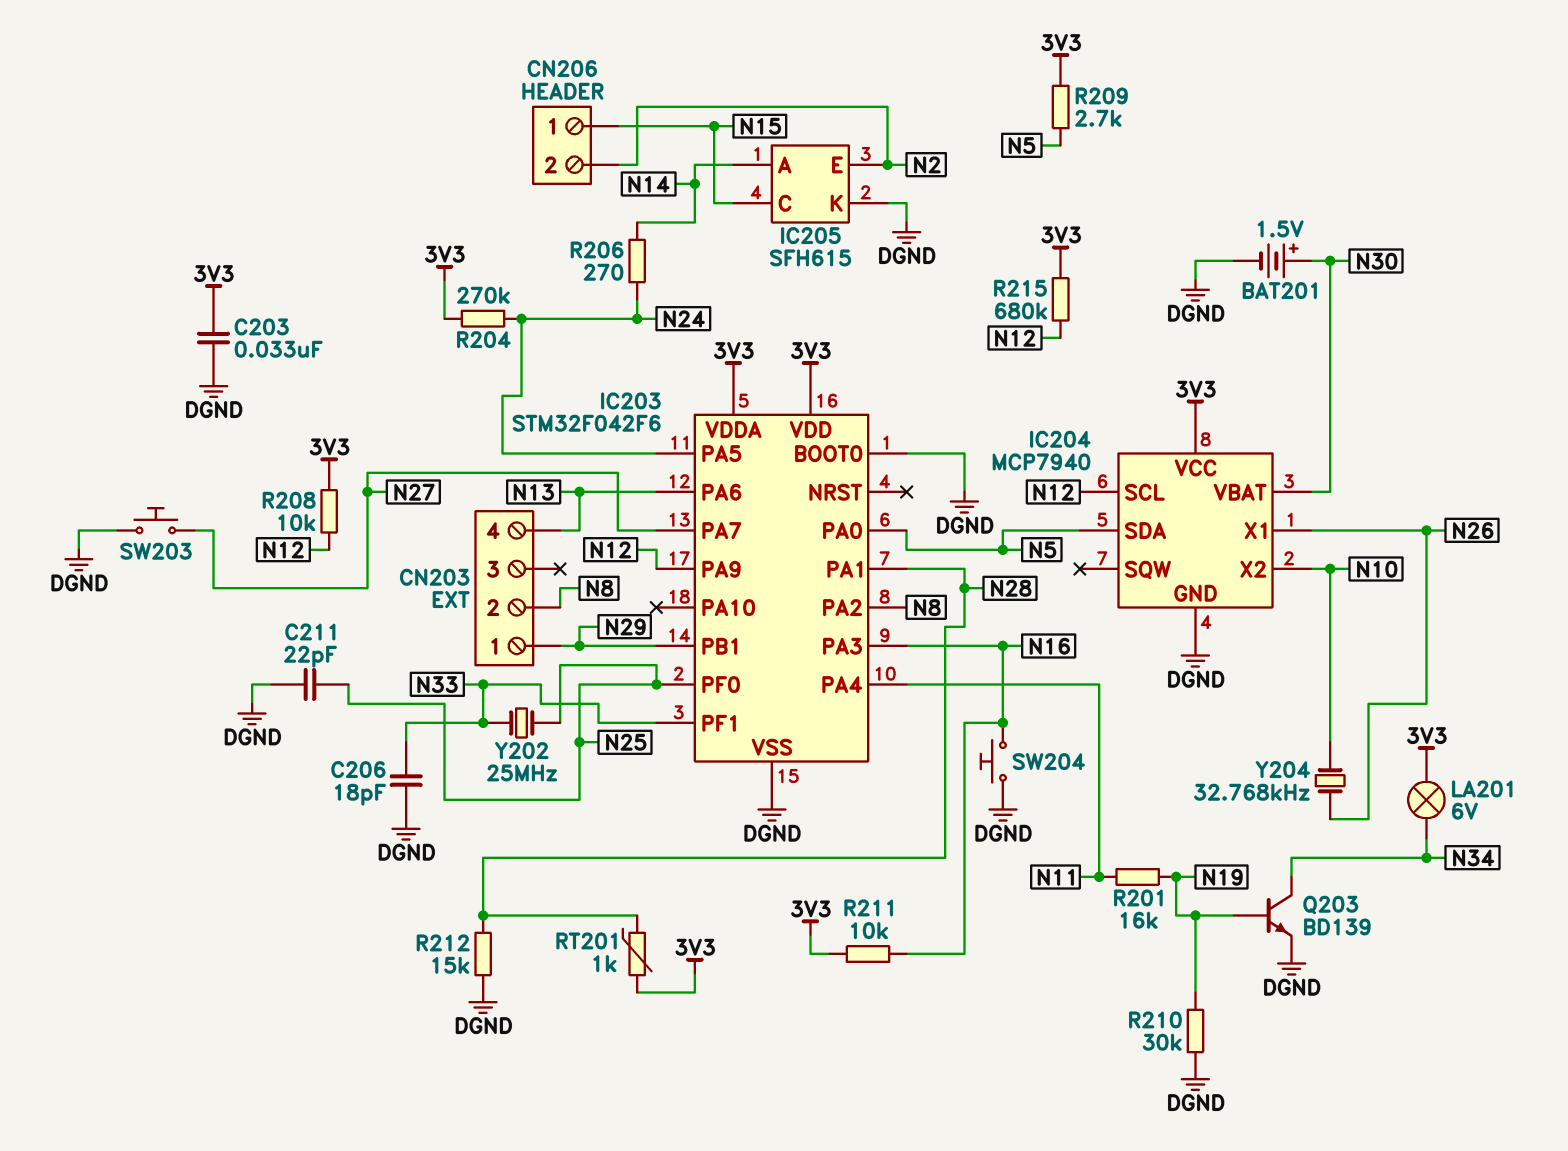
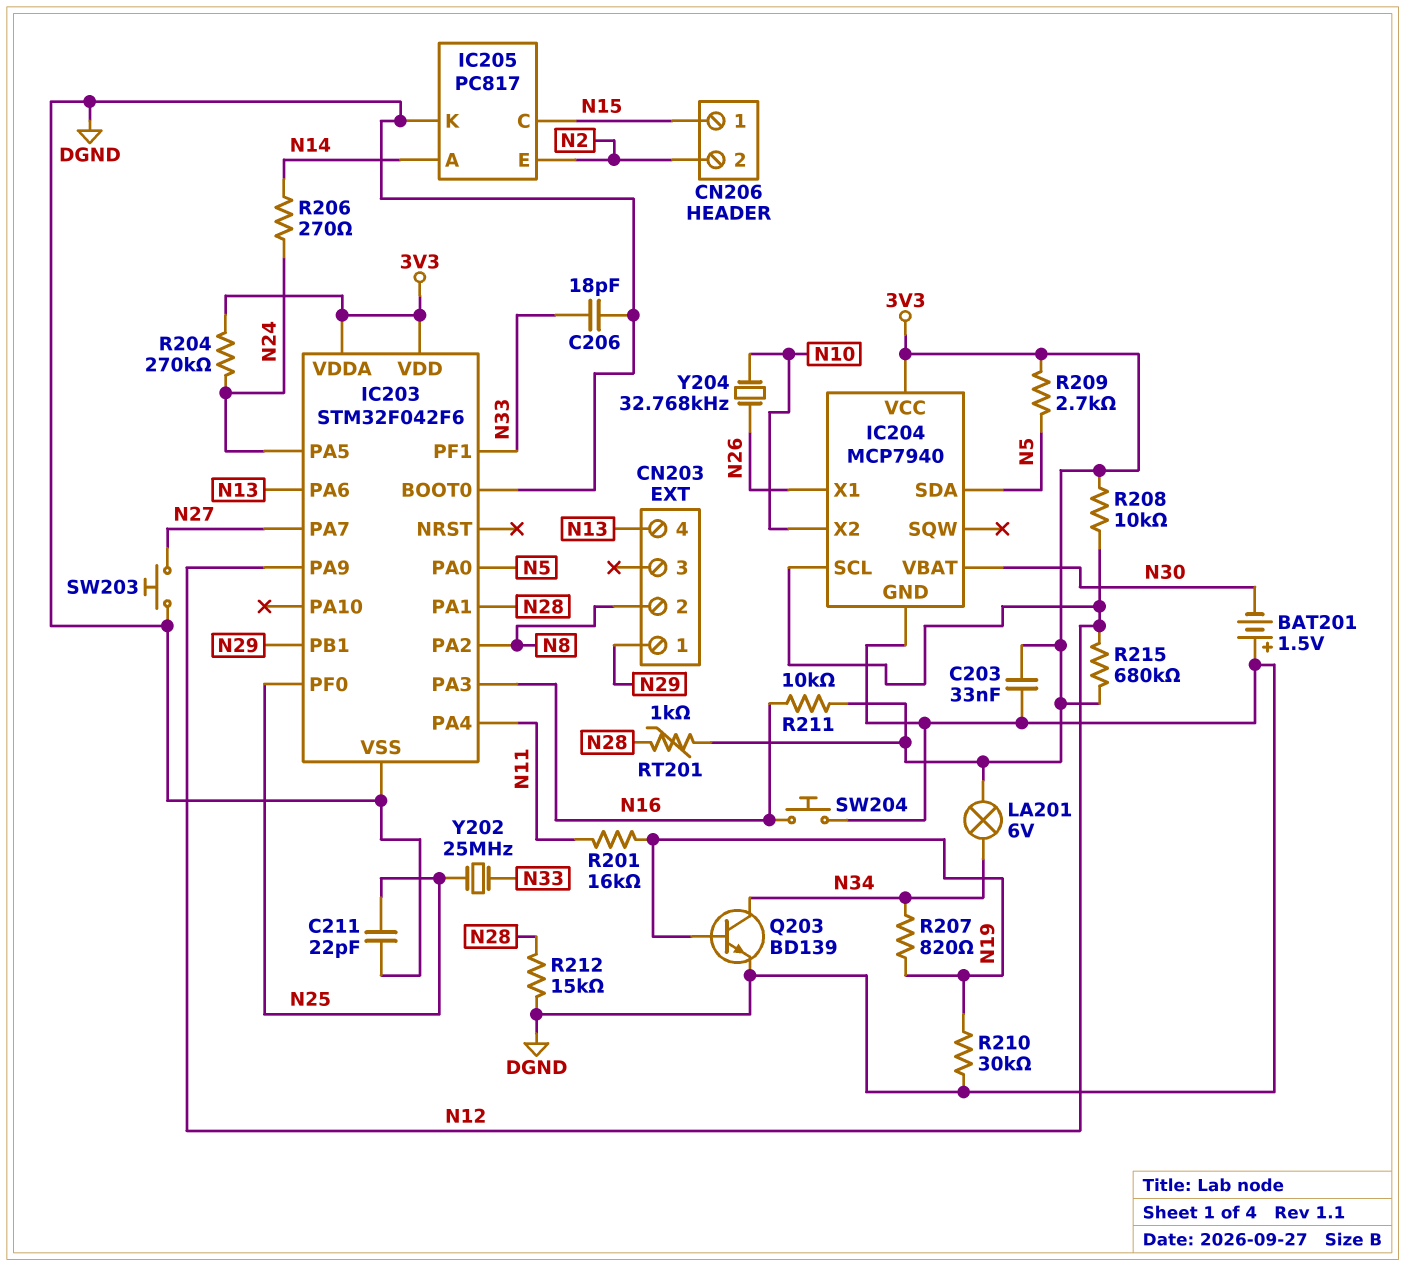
BAT201: 1.5V (plus N30, minus DGND) -> 1.5V (plus DGND, minus N30)
IC205: SFH615 -> PC817
R207: none -> 820 (N19, N34)

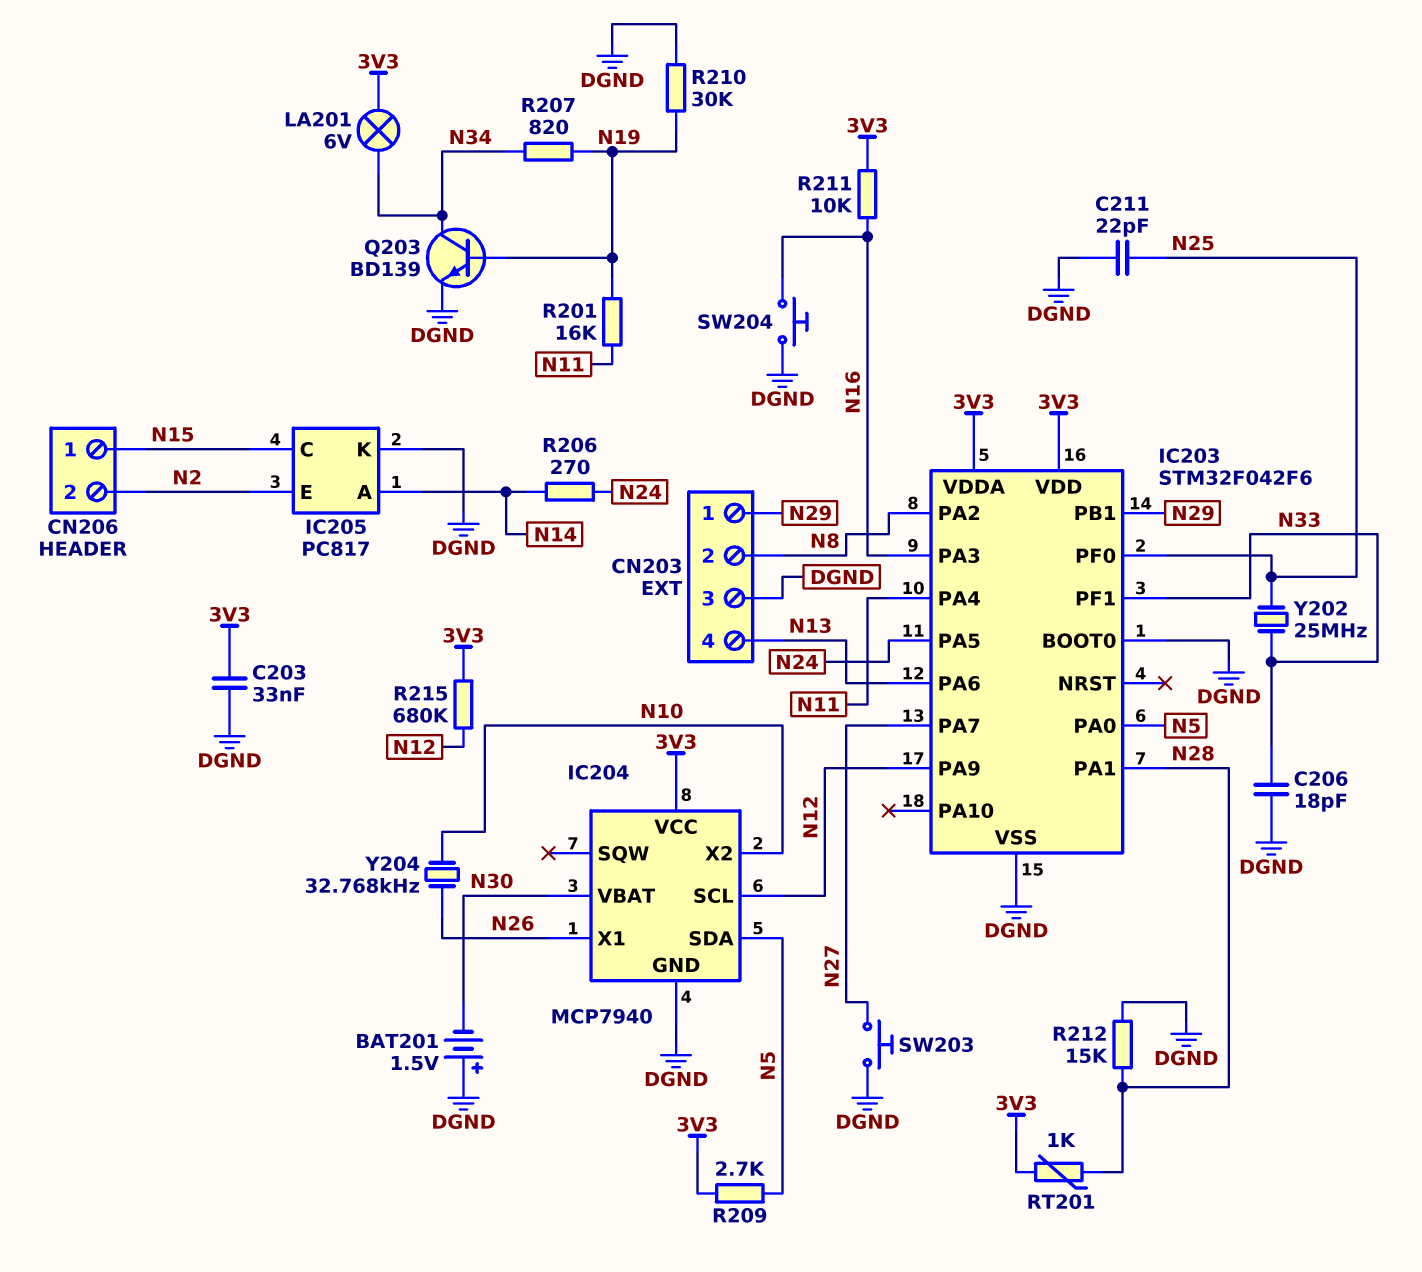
CN203 pin 3: none -> DGND
R204: 270k (3V3, N24) -> none
R208: 10k (3V3, N12) -> none

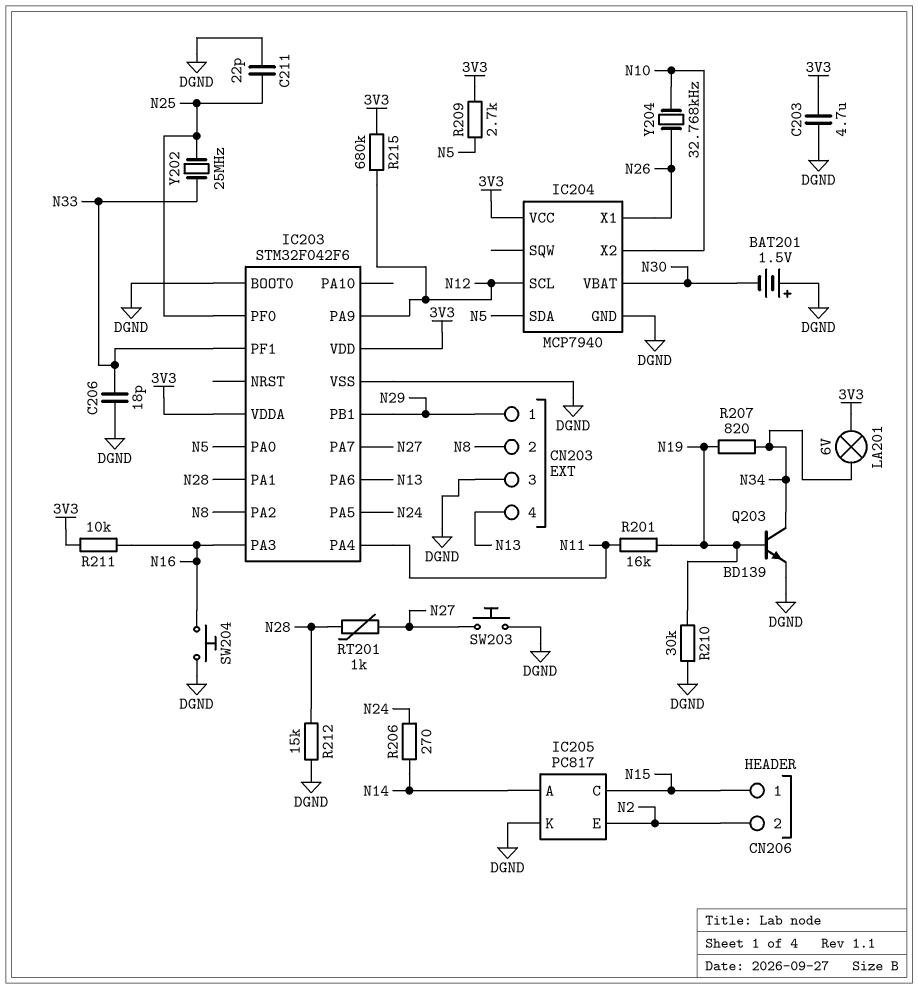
C203: 33nF (3V3, DGND) -> 4.7uF (3V3, DGND)
RT201: 1k (3V3, N28) -> 1k (N27, N28)

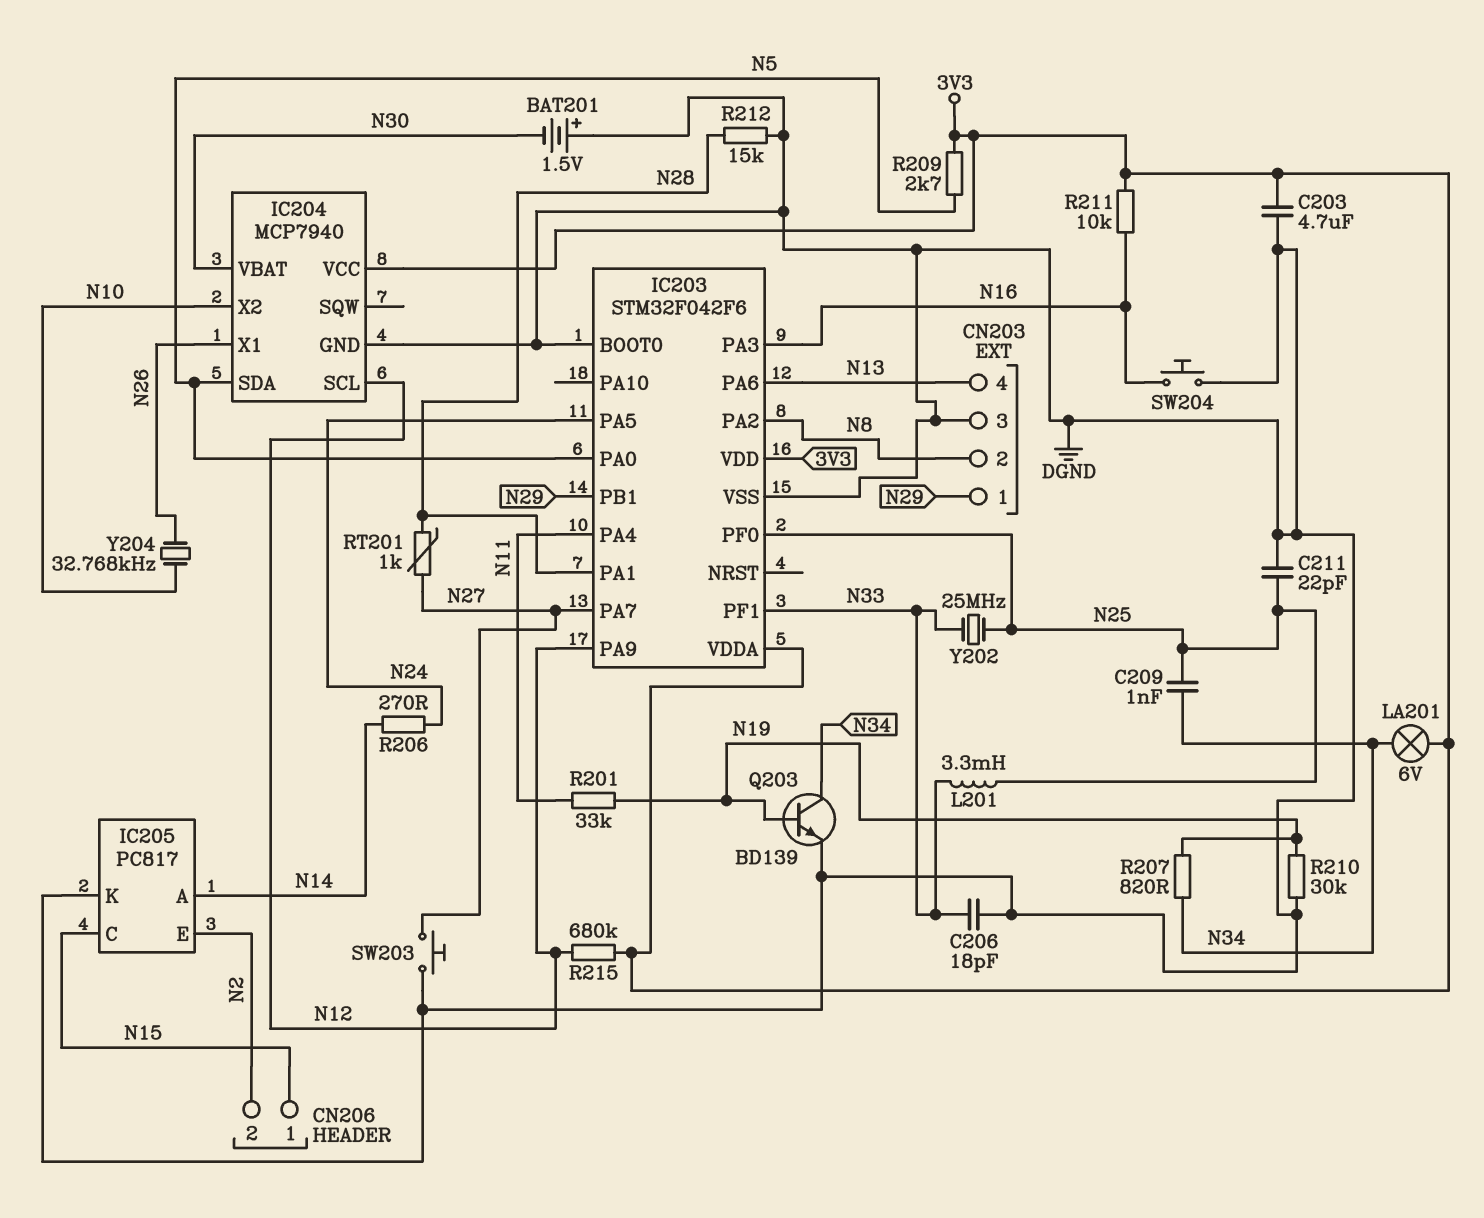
C209: none -> 1nF (N25, N34)
L201: none -> 3.3mH (N25, N33)
R201: 16k (N11, N19) -> 33k (N11, N19)

